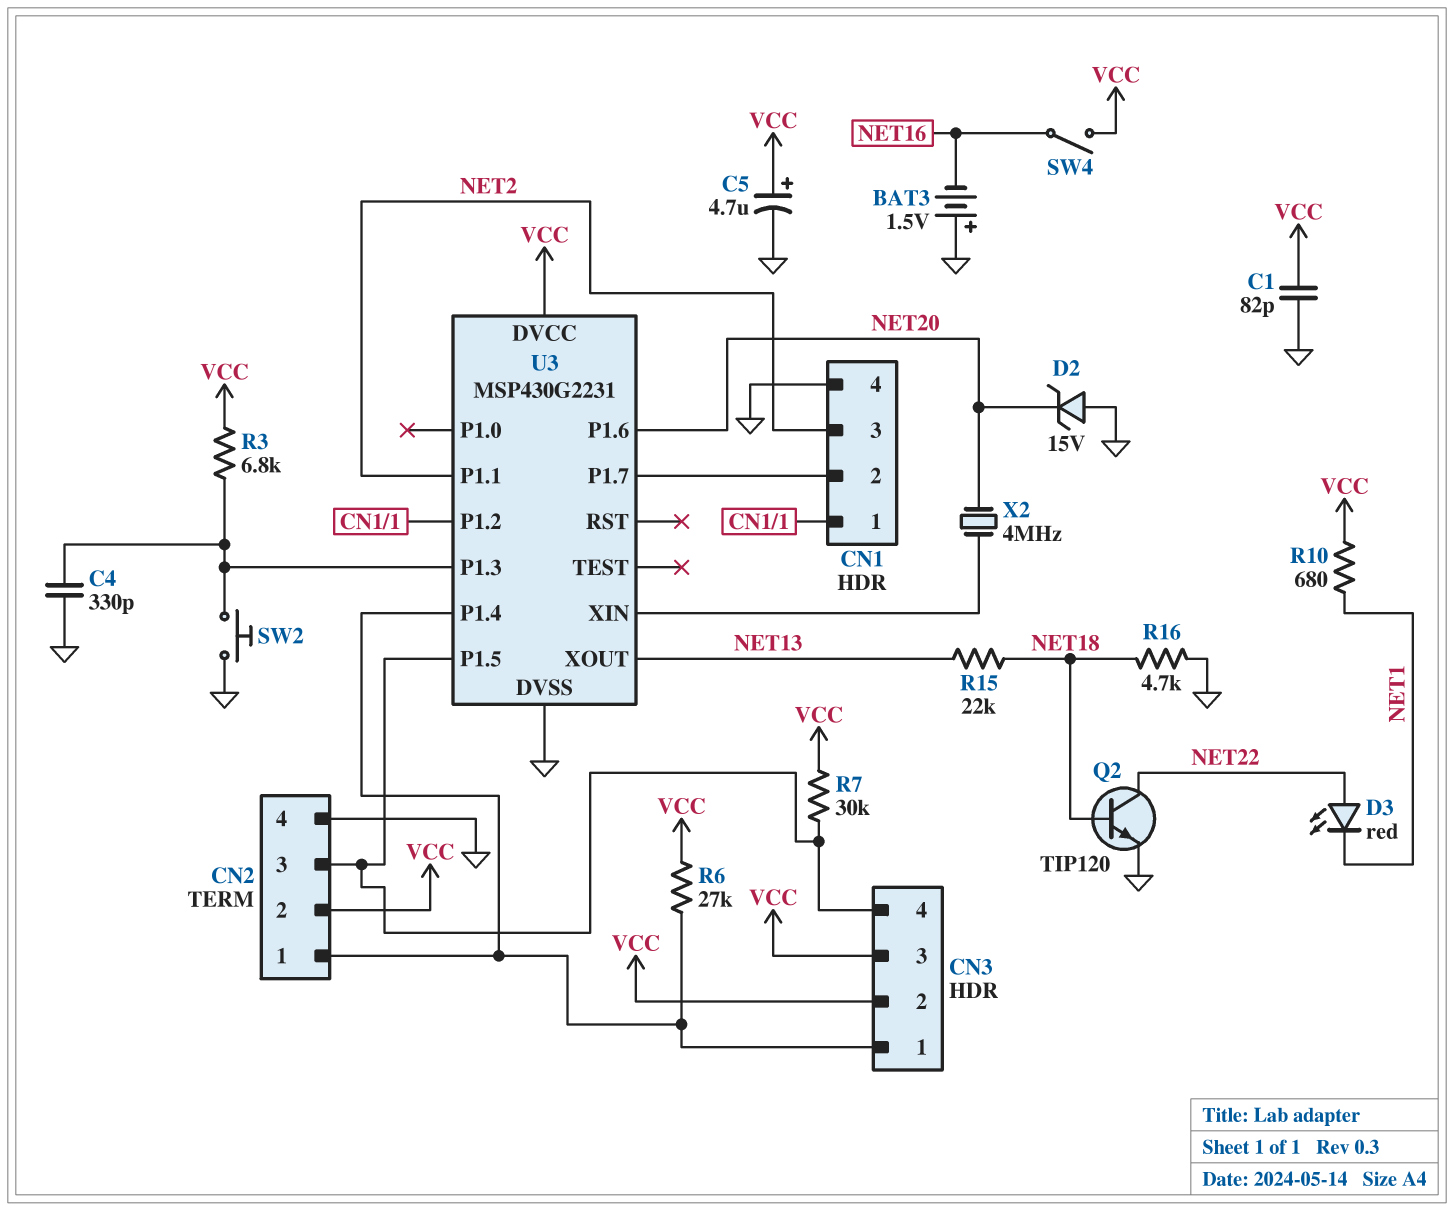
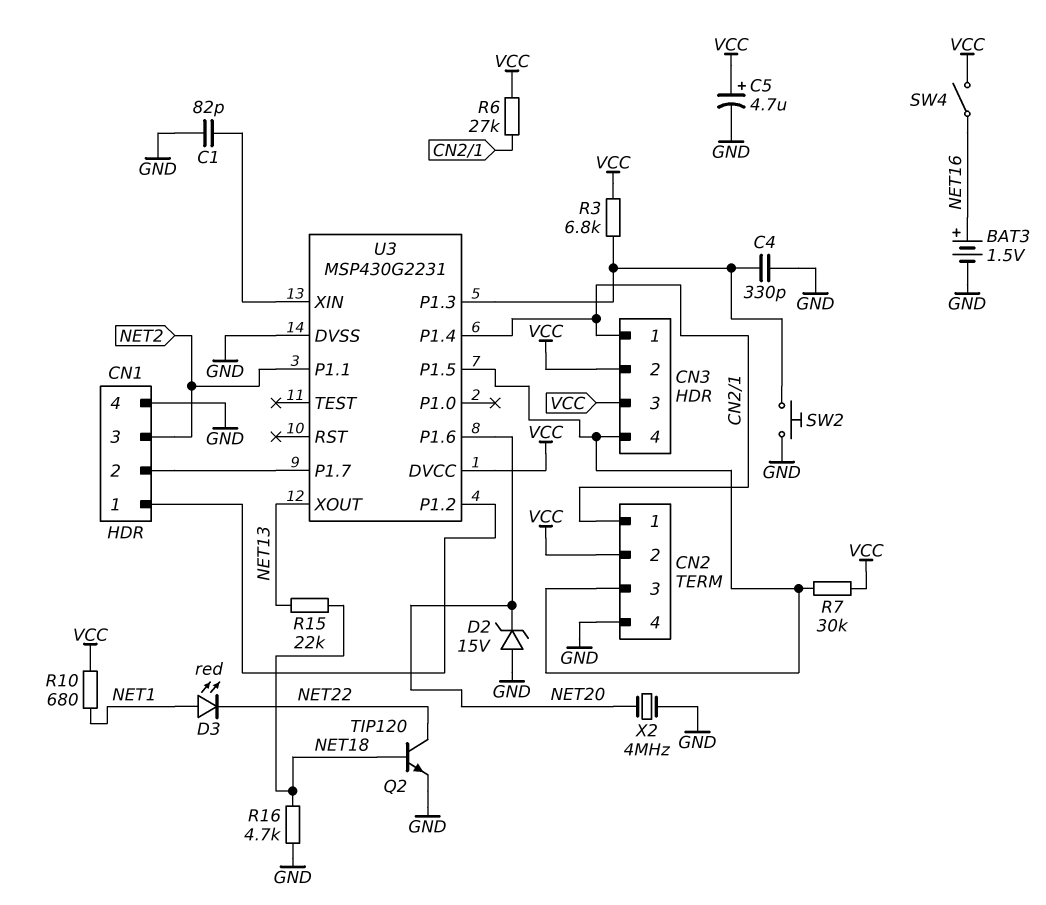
BAT3: 1.5V (plus GND, minus NET16) -> 1.5V (plus NET16, minus GND)
C1: 82pF (GND, VCC) -> 82pF (GND, U3/XIN)
D3: LED red (A NET22, K NET1) -> LED red (A NET1, K NET22)
X2: 4MHz (NET20, U3/XIN) -> 4MHz (GND, NET20)

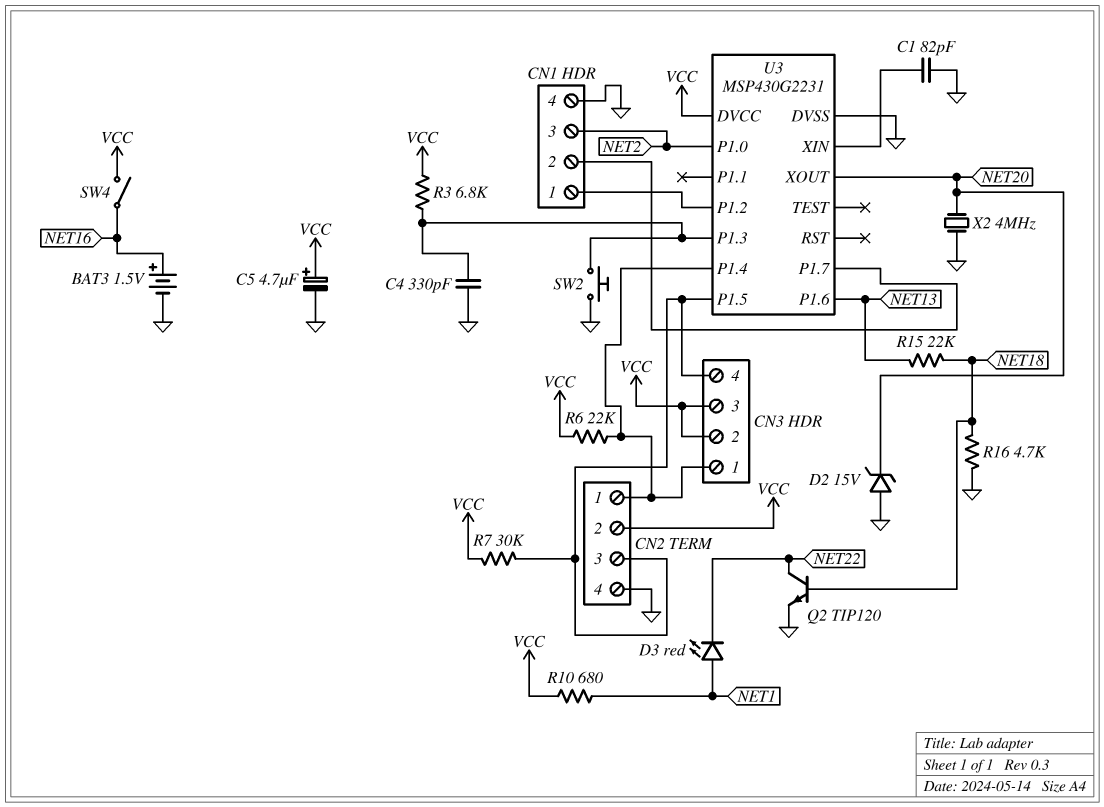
R6: 27k (CN2/1, VCC) -> 22k (CN2/1, VCC)
U3 pin P1.0: none -> NET2
U3 pin P1.1: NET2 -> none
U3 pin P1.6: NET20 -> NET13
U3 pin XOUT: NET13 -> NET20

